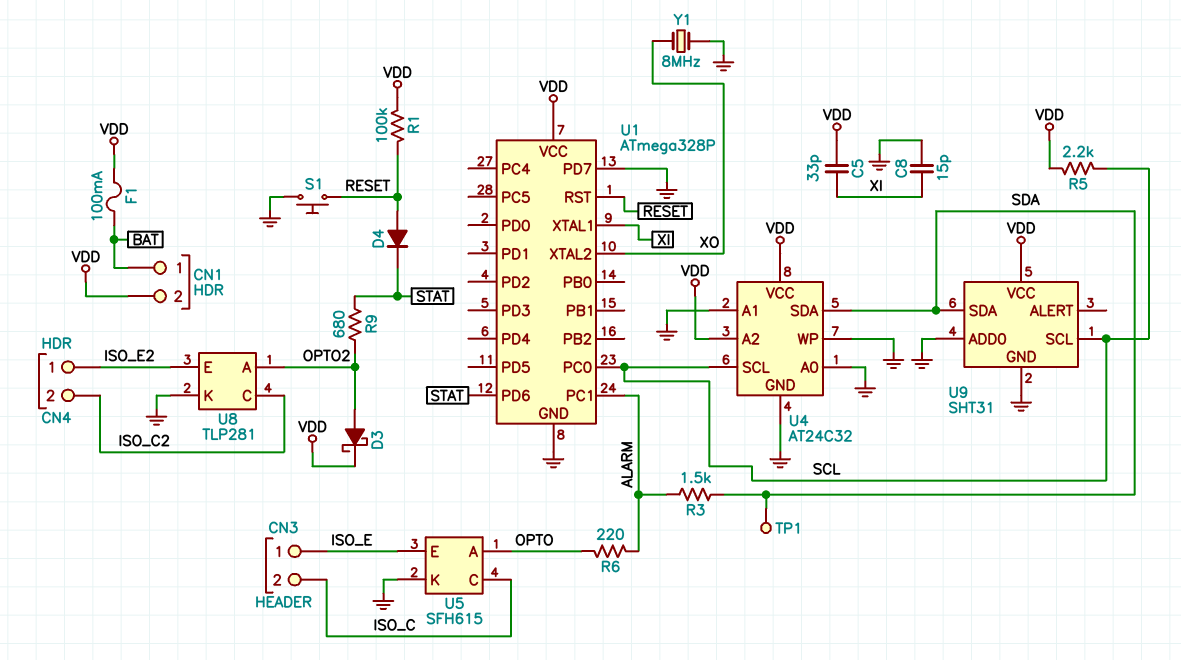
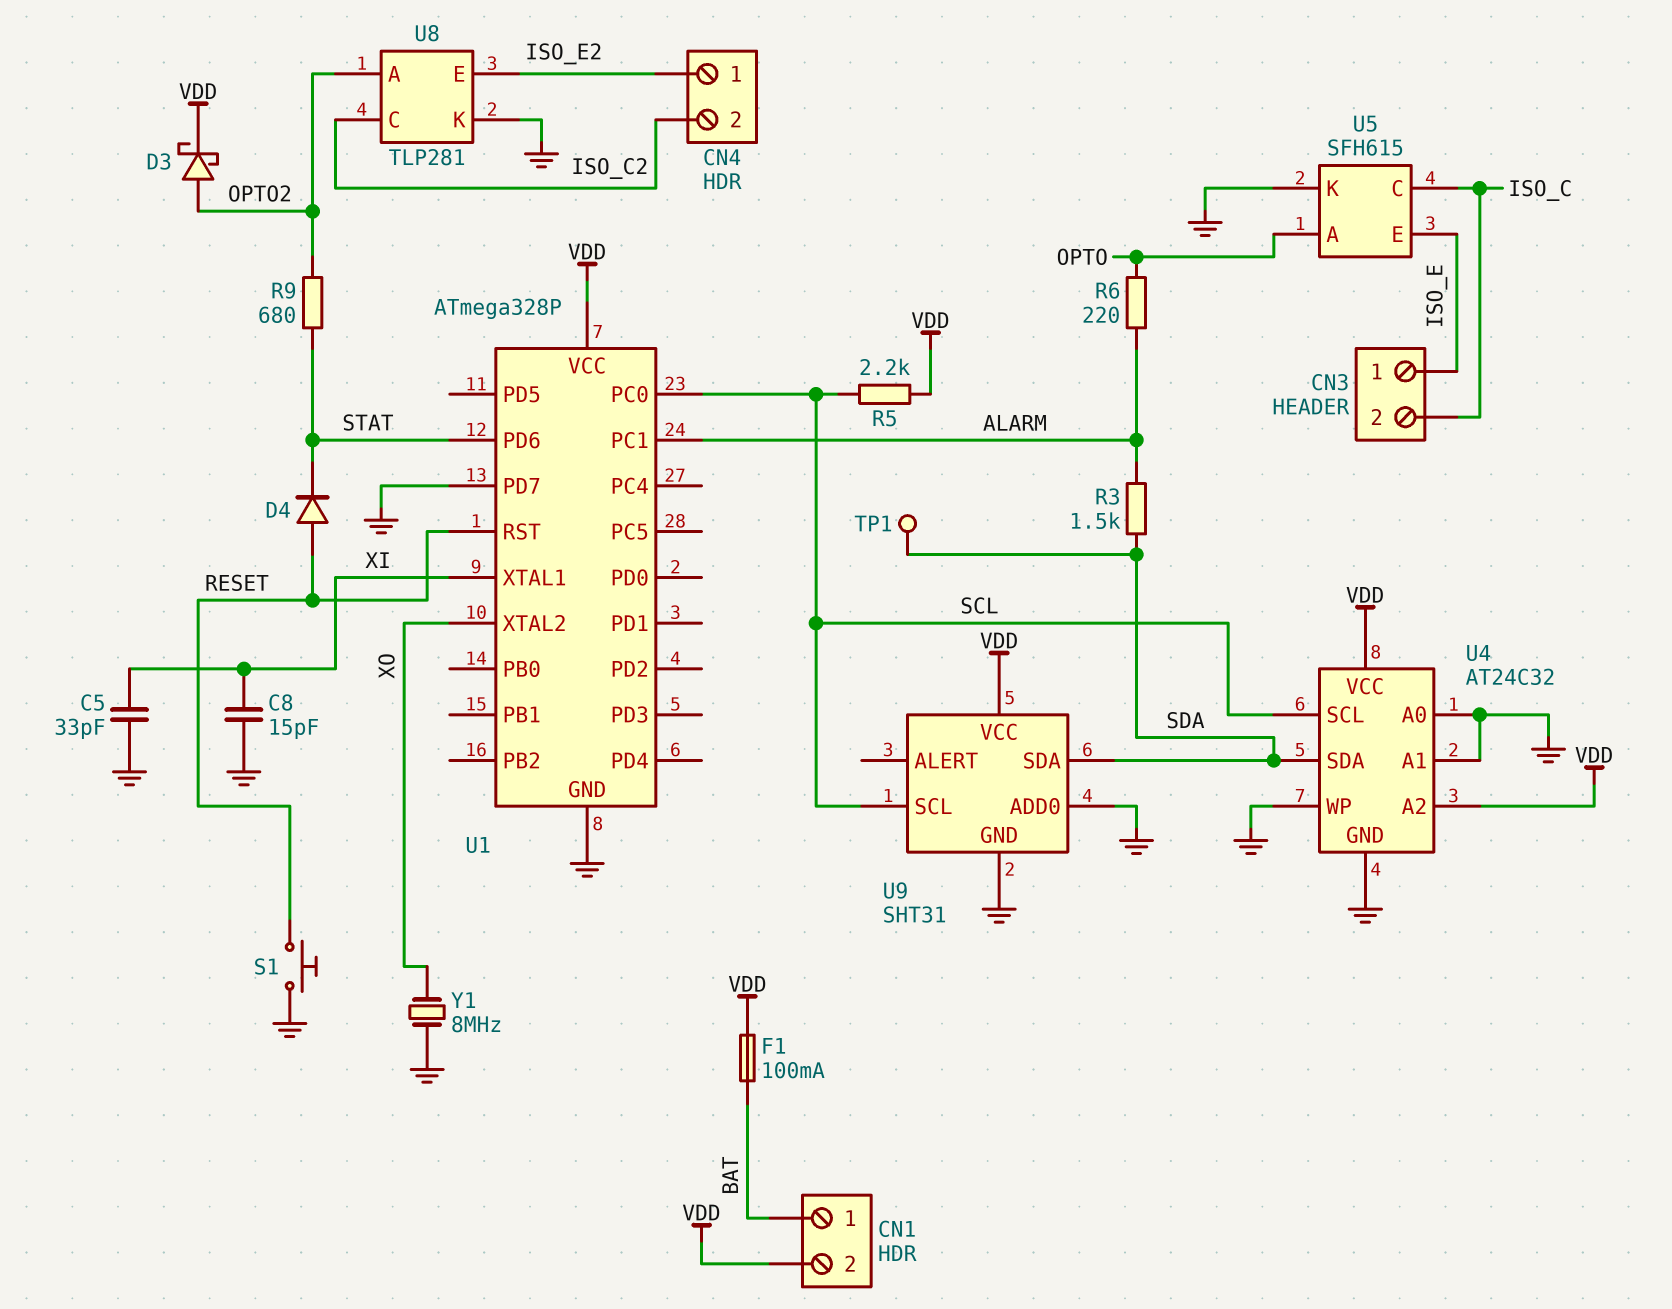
C5: 33pF (VDD, XI) -> 33pF (GND, XI)
R1: 100k (RESET, VDD) -> none

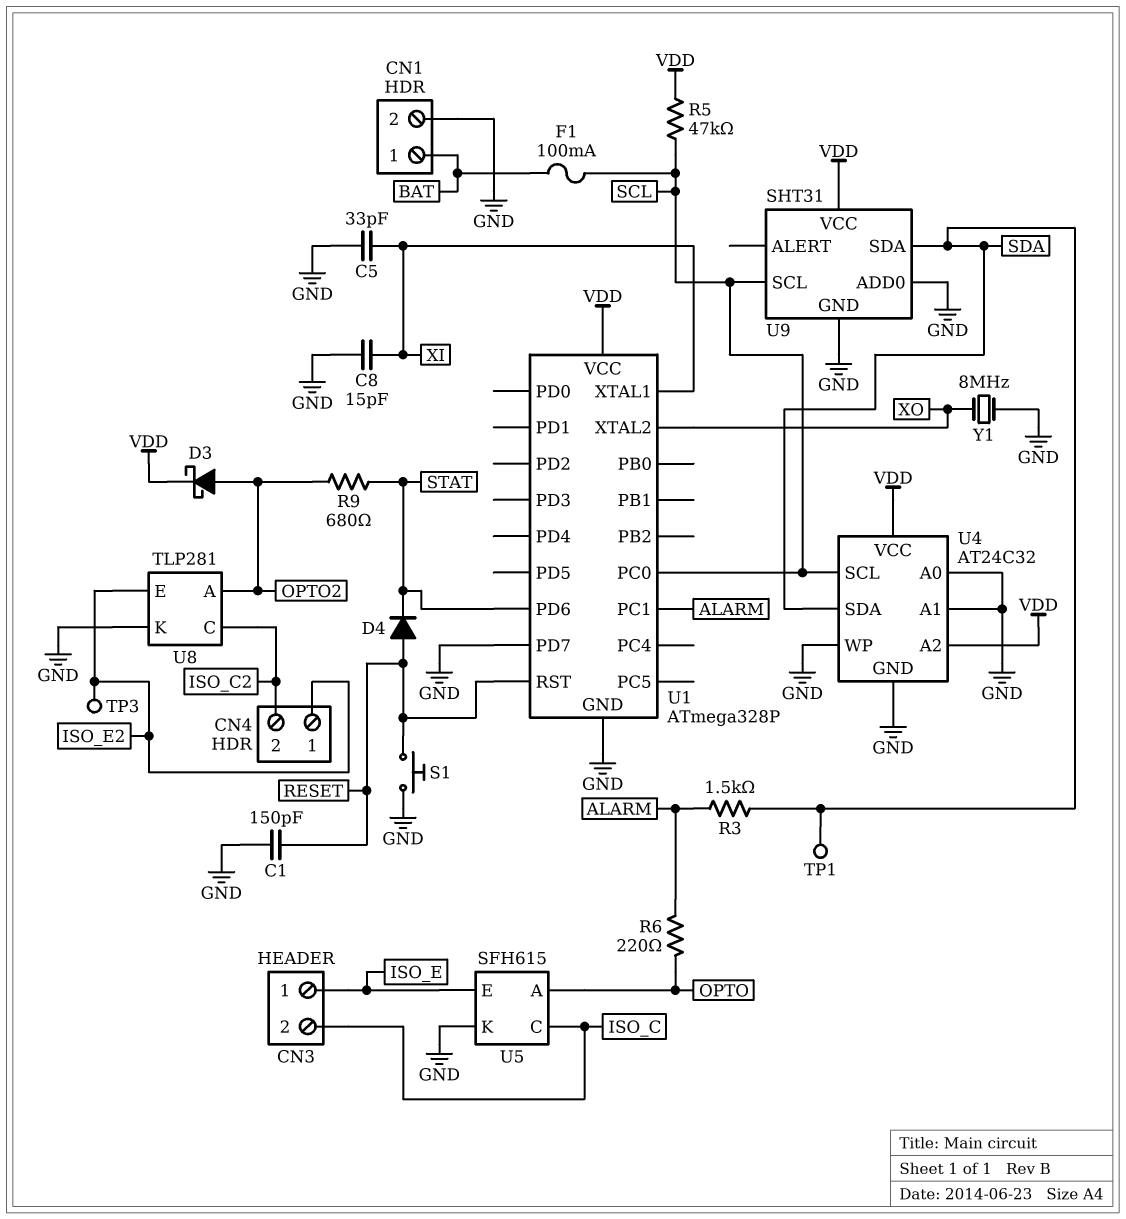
C1: none -> 150pF (GND, RESET)
CN1 pin 2: VDD -> GND
F1: 100mA (BAT, VDD) -> 100mA (BAT, SCL)
R5: 2.2k (SCL, VDD) -> 47k (SCL, VDD)
TP3: none -> test point (ISO_E2)

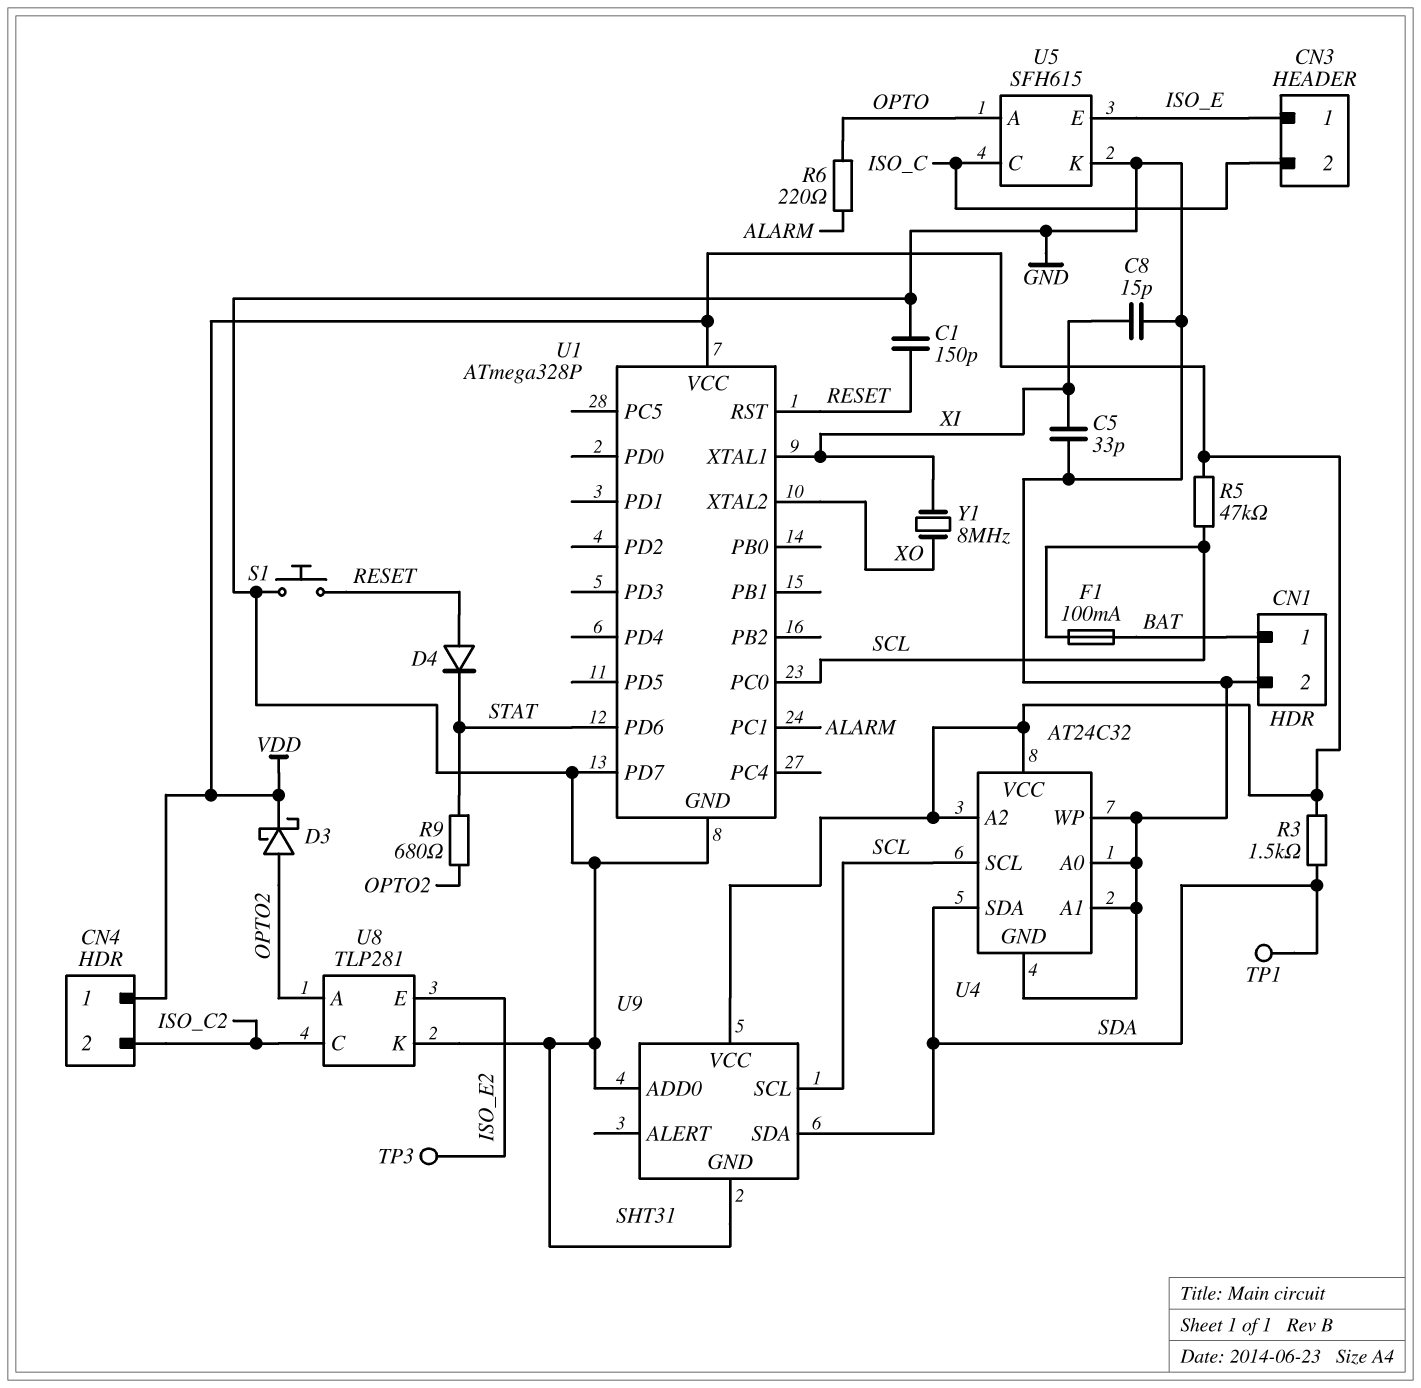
CN4 pin 1: ISO_E2 -> VDD
R3: 1.5k (ALARM, SDA) -> 1.5k (SDA, VDD)
Y1: 8MHz (GND, XO) -> 8MHz (XI, XO)

